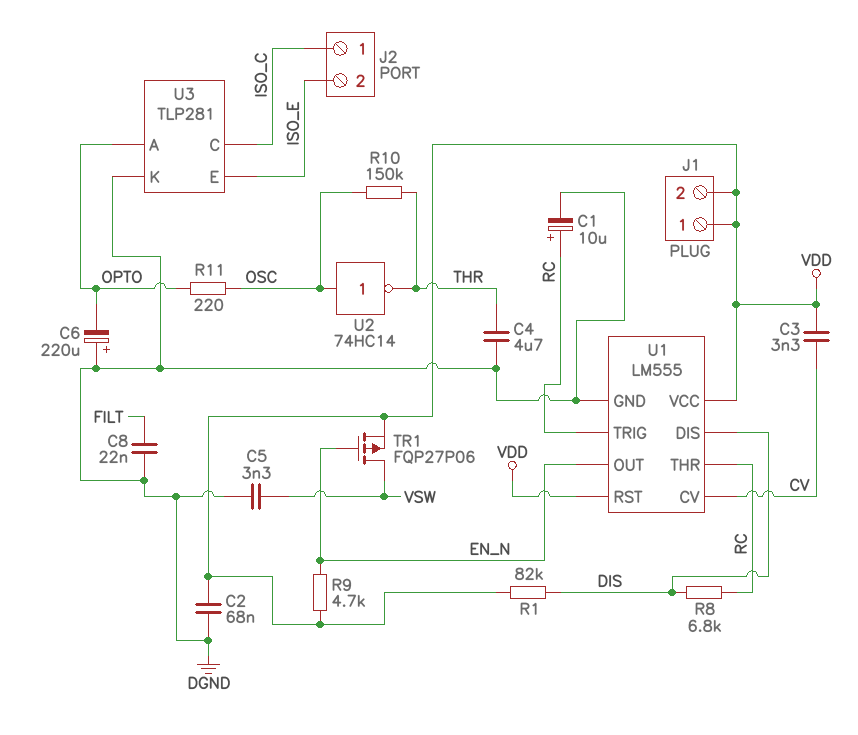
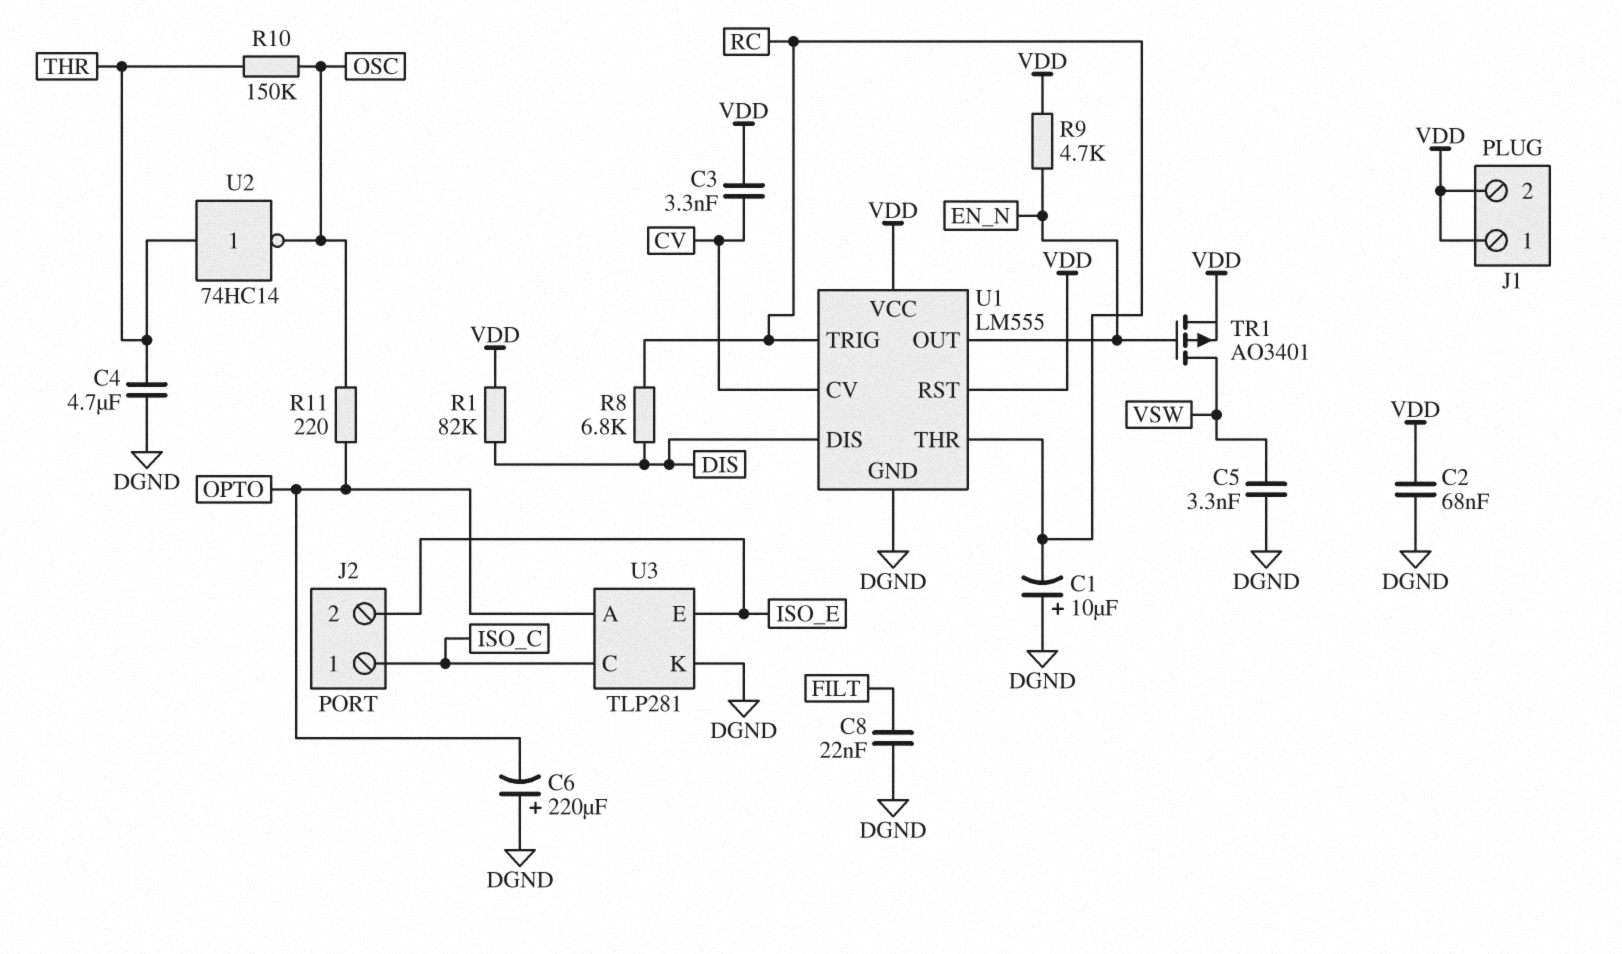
C1: 10uF (plus RC, minus DGND) -> 10uF (plus DGND, minus RC)
TR1: PMOS FQP27P06 (G EN_N, D VSW, S VDD) -> PMOS AO3401 (G EN_N, D VSW, S VDD)
U2: NOT 74HC14 (in OSC, out THR) -> NOT 74HC14 (in THR, out OSC)

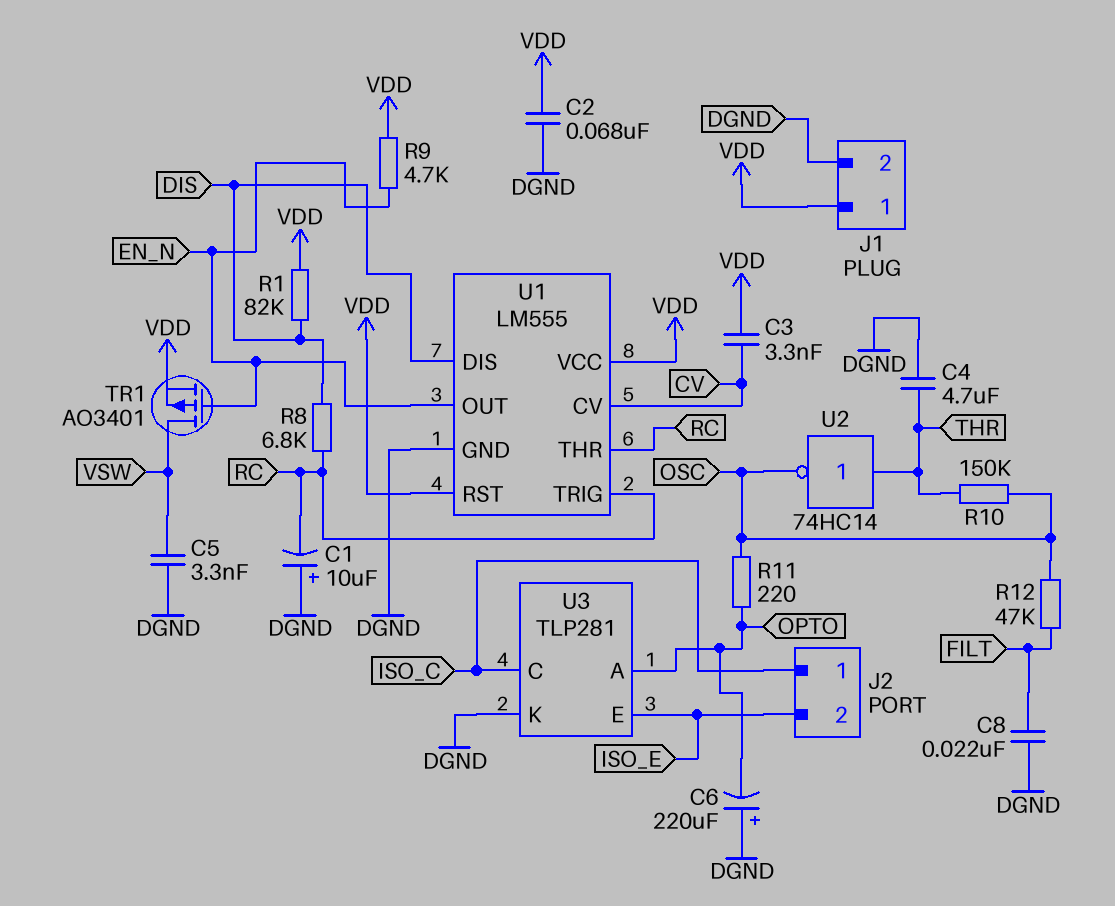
J1 pin 2: VDD -> DGND
R12: none -> 47k (FILT, OSC)

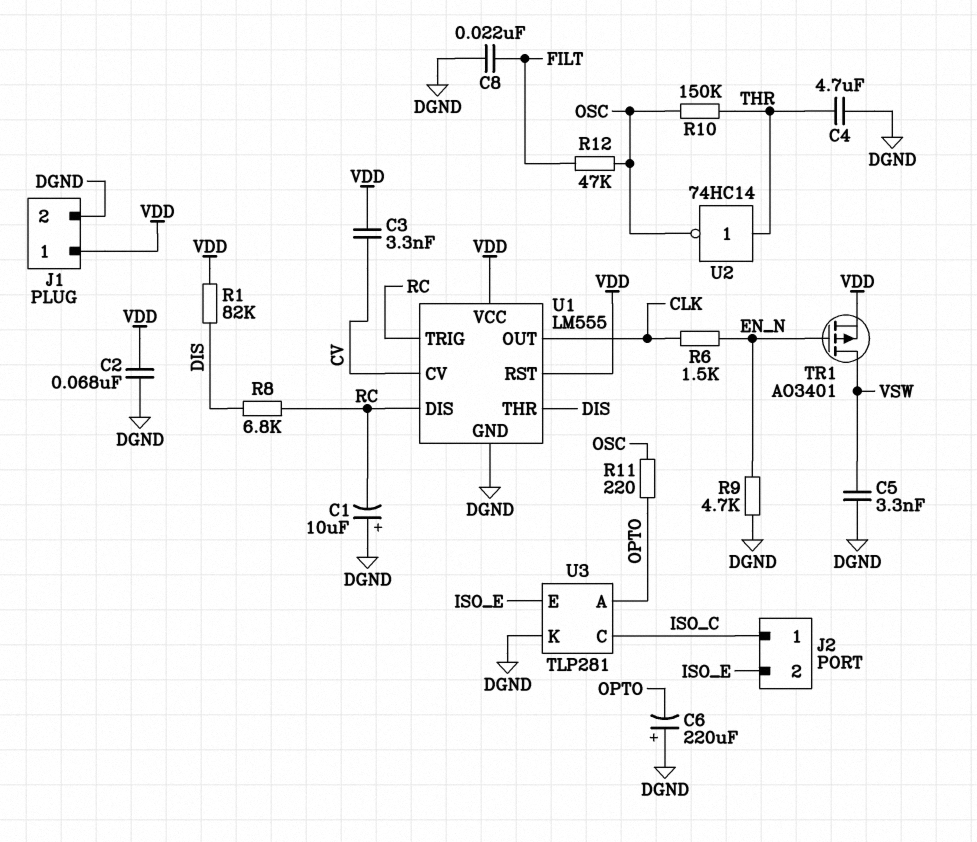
R6: none -> 1.5k (CLK, EN_N)
R9: 4.7k (EN_N, VDD) -> 4.7k (DGND, EN_N)
U1 pin DIS: DIS -> RC
U1 pin OUT: EN_N -> CLK
U1 pin THR: RC -> DIS

